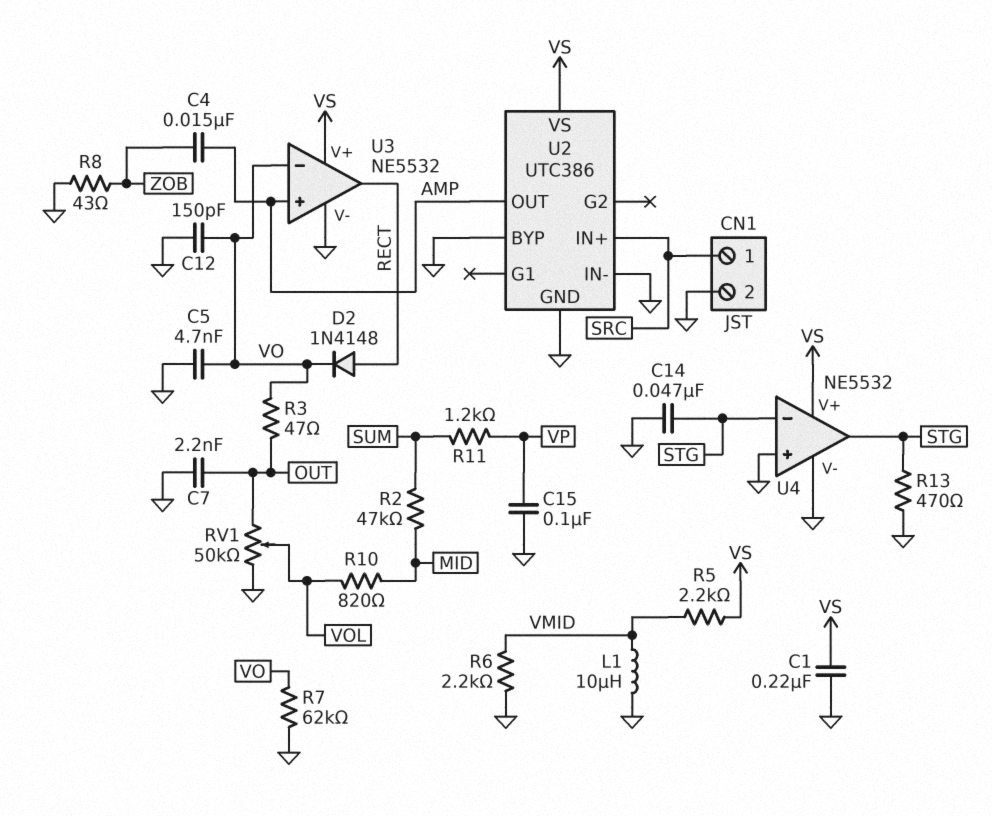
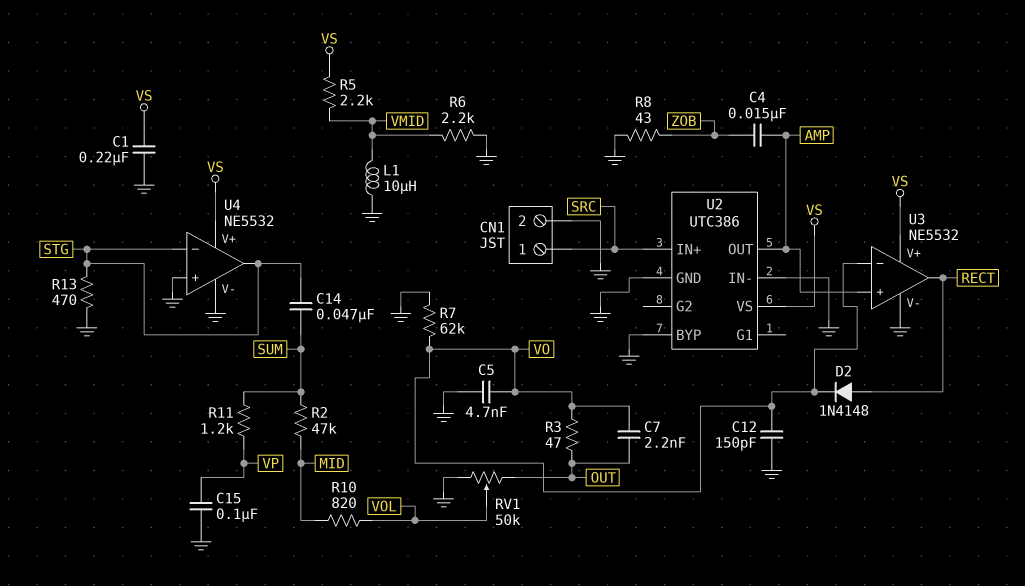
C7: 2.2nF (GND, OUT) -> 2.2nF (OUT, VO)
C14: 47nF (GND, STG) -> 47nF (STG, SUM)

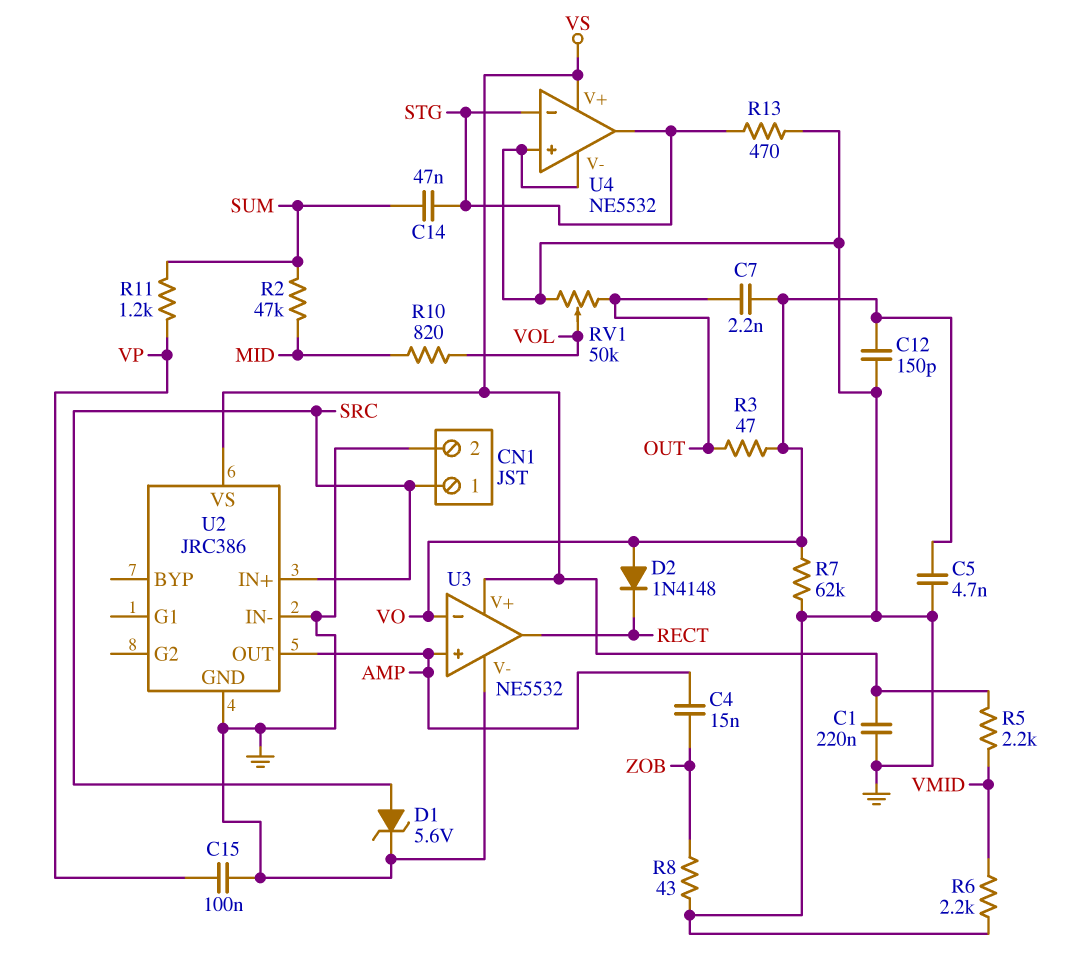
D1: none -> zener 5.6V (A SRC, K GND)
D2: diode 1N4148 (A RECT, K VO) -> diode 1N4148 (A VO, K RECT)
L1: 10uH (GND, VMID) -> none
U2: UTC386 -> JRC386
U2 pin BYP: GND -> none

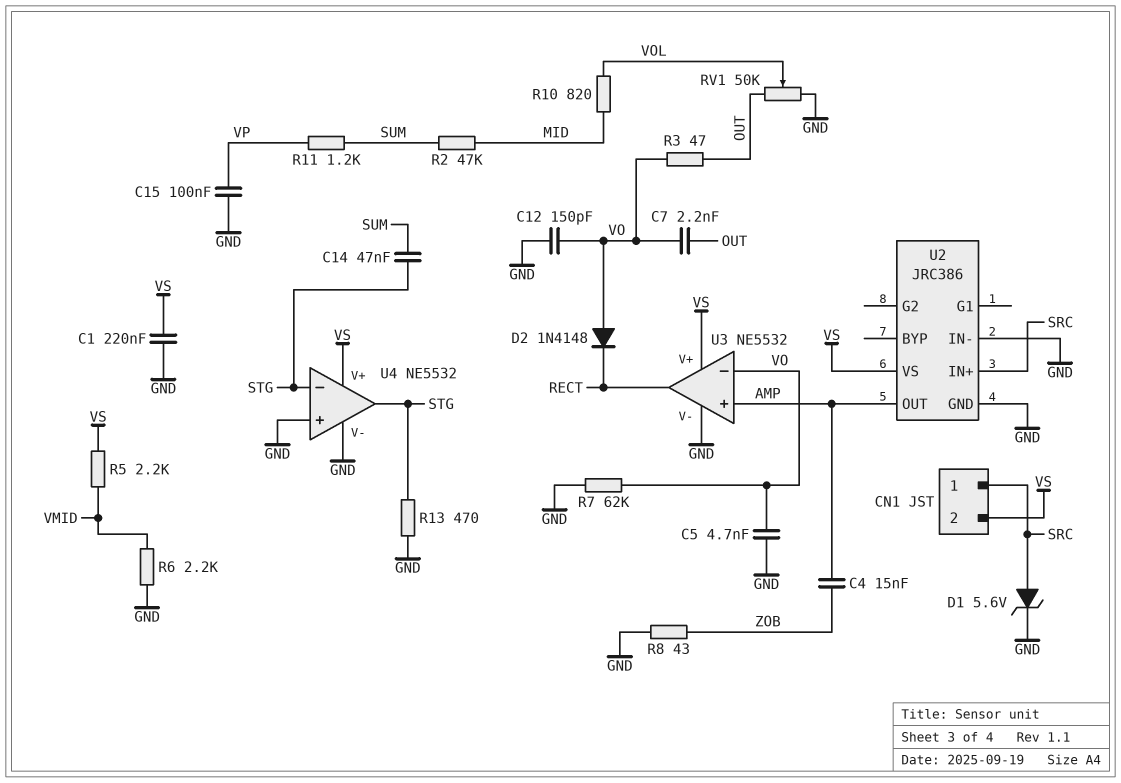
CN1 pin 2: GND -> VS

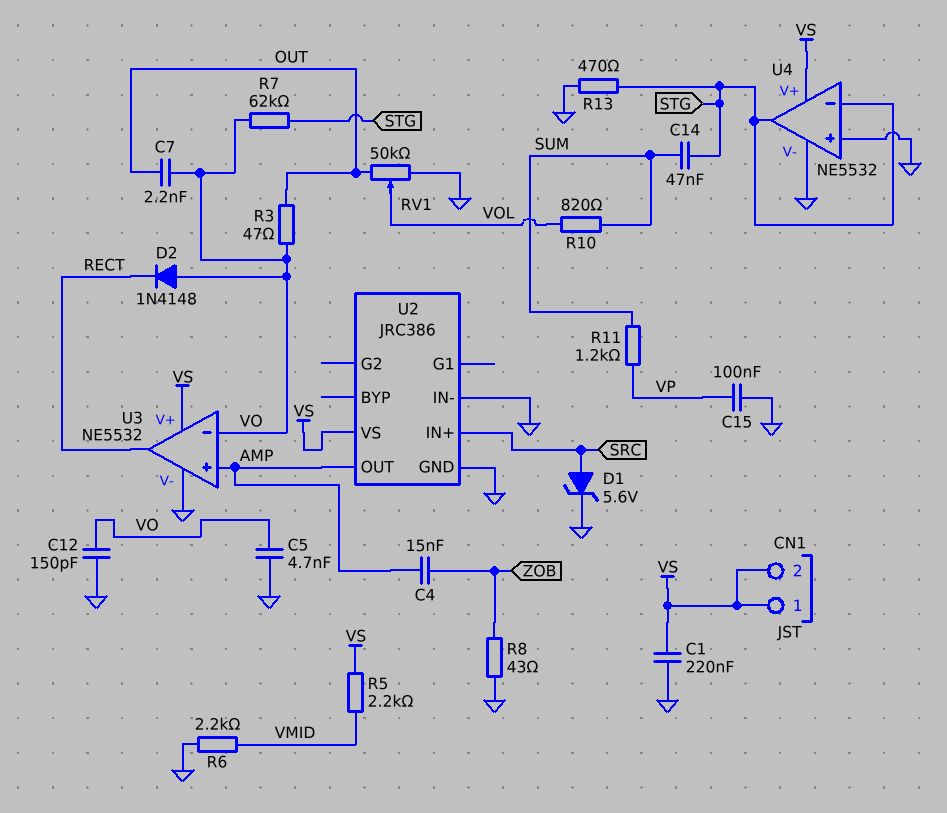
CN1 pin 1: SRC -> VS
R2: 47k (MID, SUM) -> none
R7: 62k (GND, VO) -> 62k (STG, VO)
R10: 820 (MID, VOL) -> 820 (SUM, VOL)

